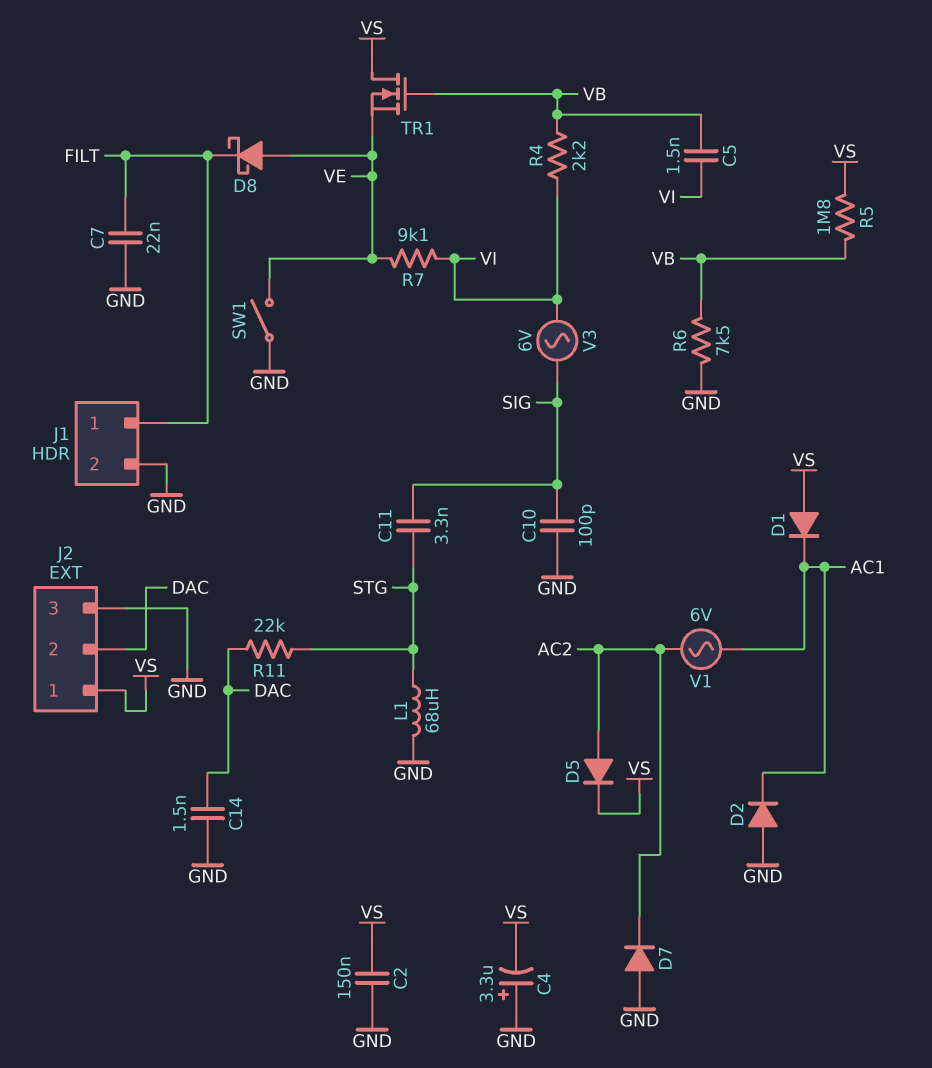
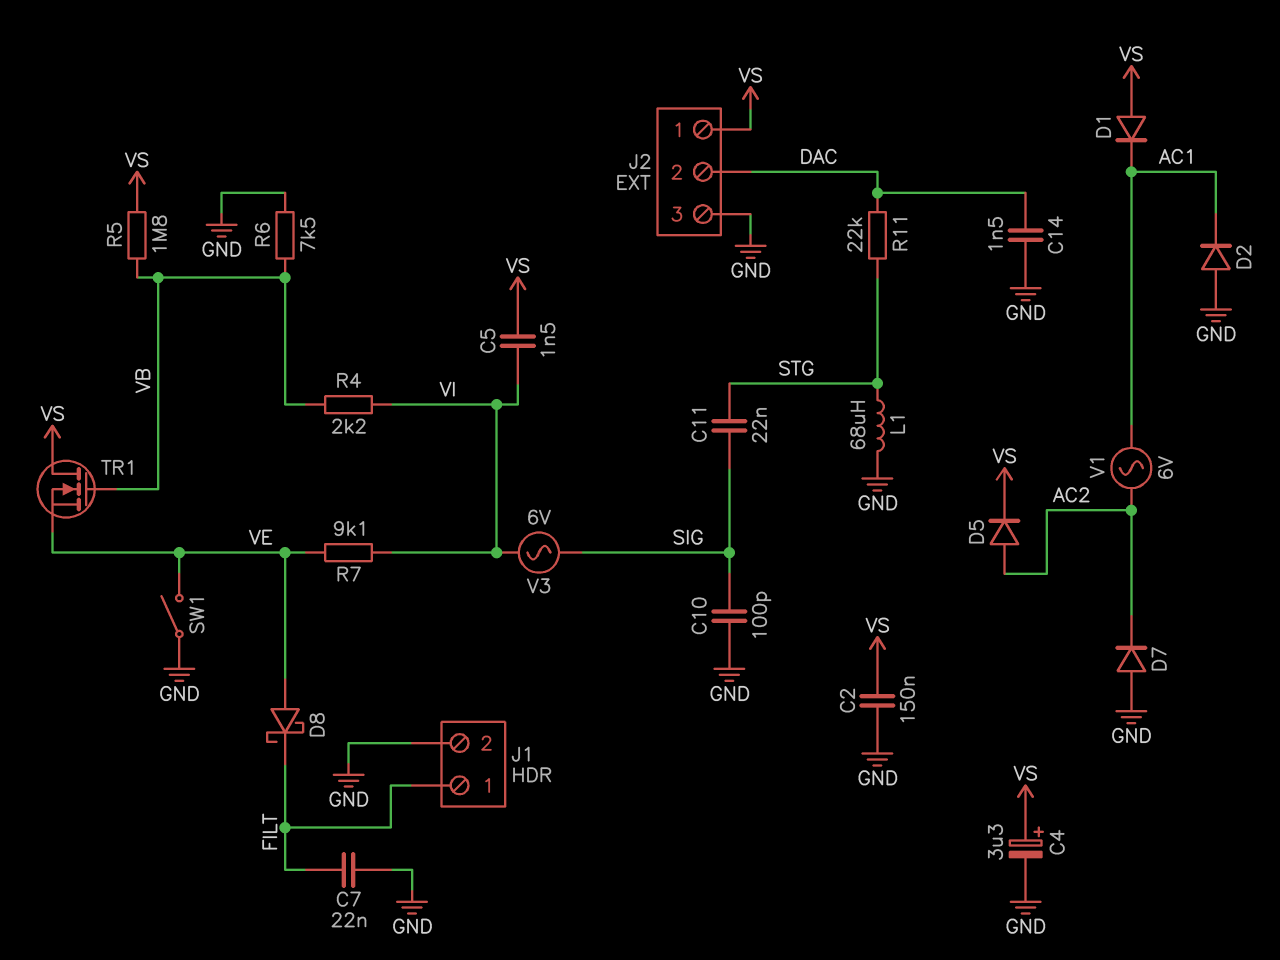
C4: 3.3uF (plus GND, minus VS) -> 3.3uF (plus VS, minus GND)
C5: 1.5nF (VB, VI) -> 1.5nF (VI, VS)
C11: 3.3nF (SIG, STG) -> 22nF (SIG, STG)

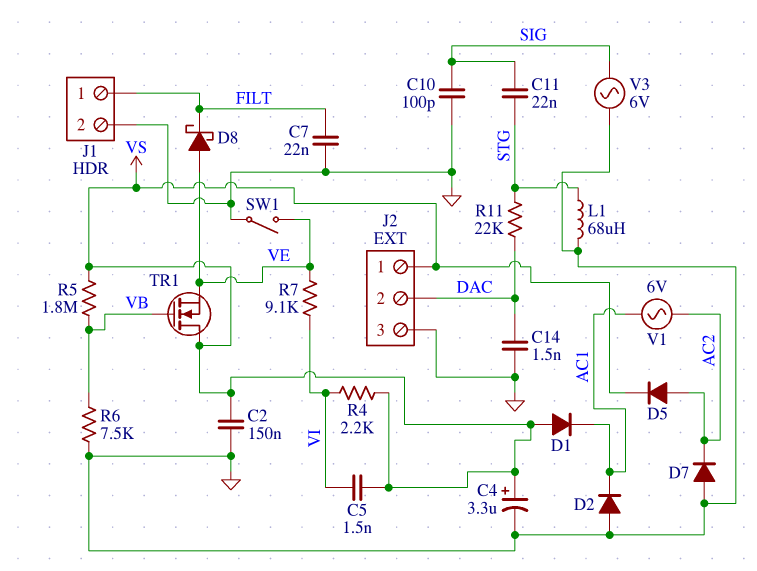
R4: 2.2k (VB, VI) -> 2.2k (VI, VS)
V3: AC 6V (SIG, VI) -> AC 6V (GND, SIG)

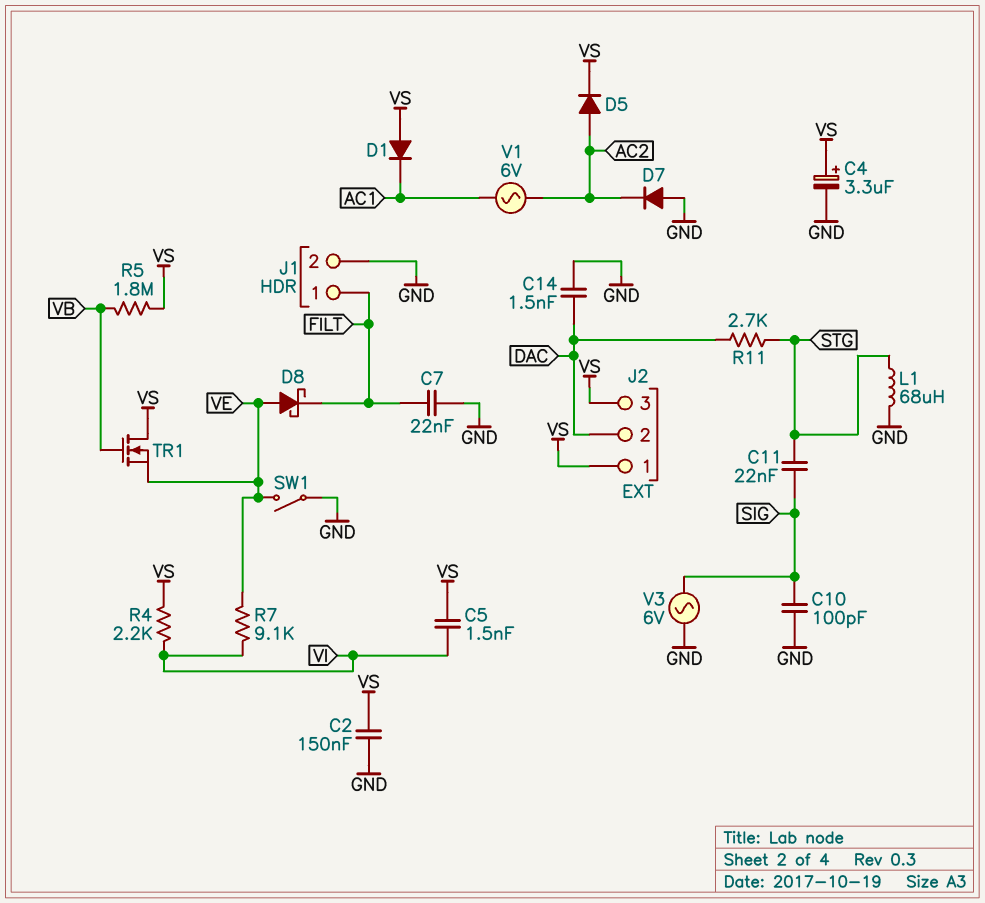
D2: diode (A GND, K AC1) -> none
J2 pin 3: GND -> VS
R6: 7.5k (GND, VB) -> none
R11: 22k (DAC, STG) -> 2.7k (DAC, STG)

